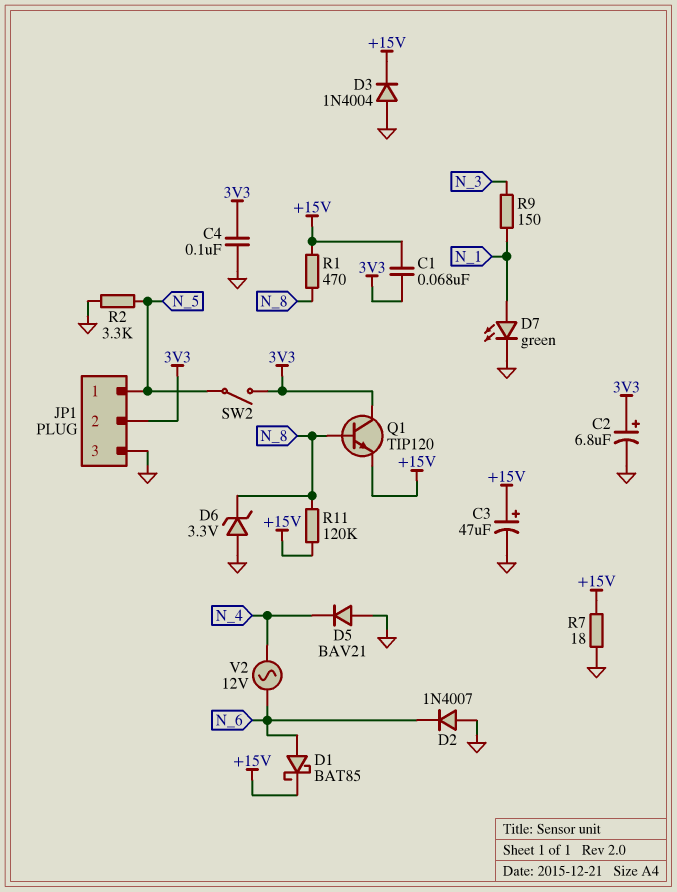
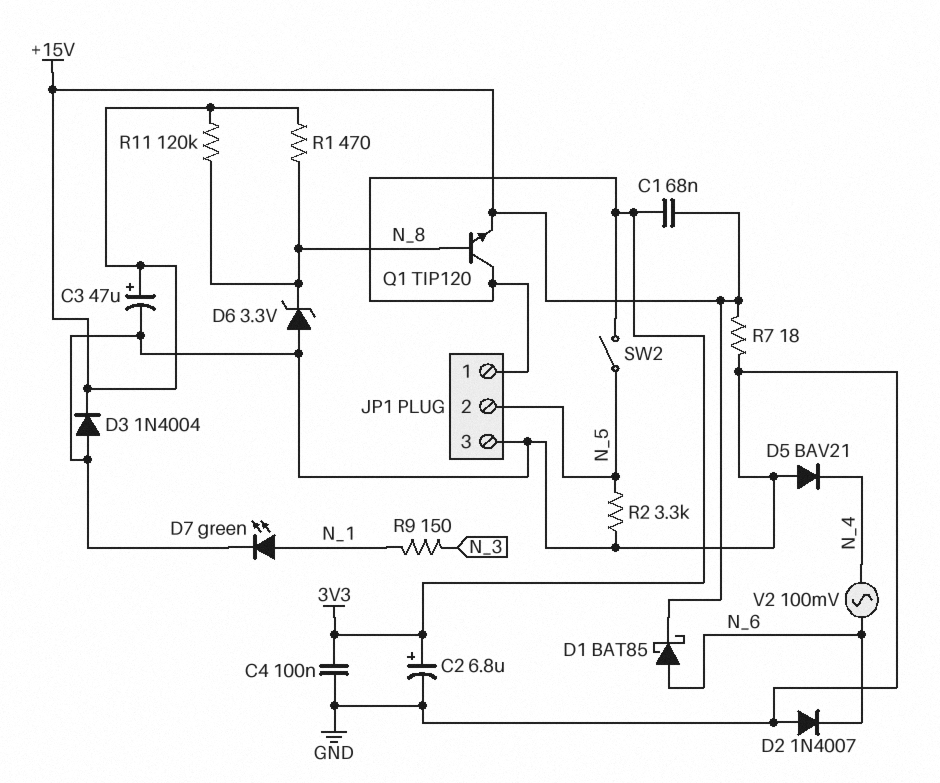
JP1 pin 1: N_5 -> 3V3
JP1 pin 2: 3V3 -> N_5
V2: AC 12V (N_4, N_6) -> AC 100mV (N_4, N_6)

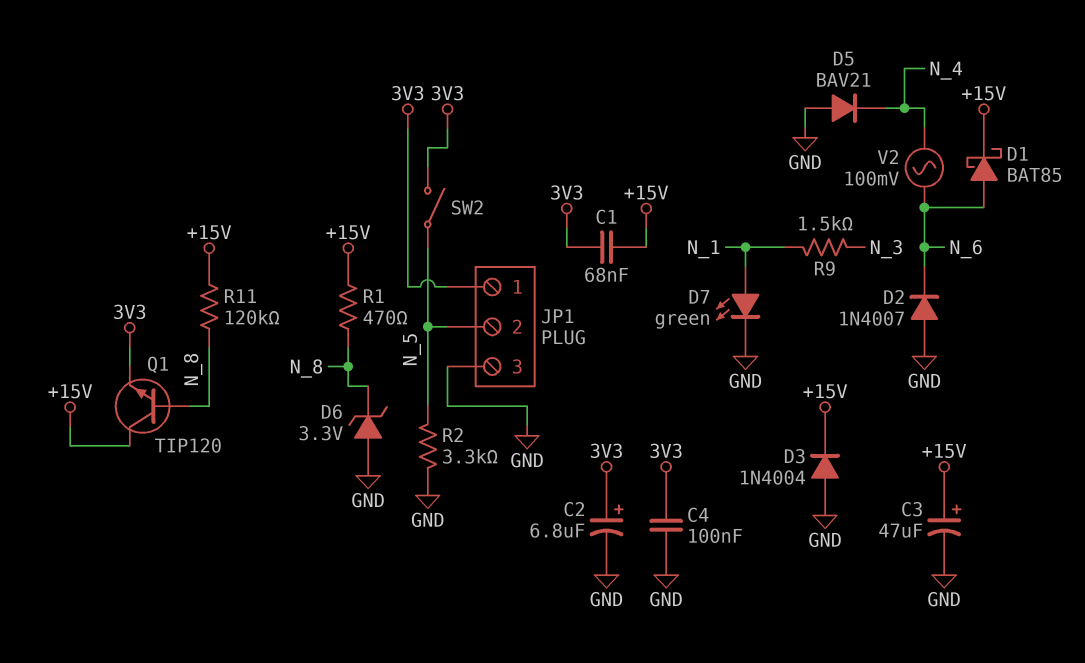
Q1: NPN TIP120 (B N_8, C 3V3, E +15V) -> NPN TIP120 (B N_8, C +15V, E 3V3)
R7: 18 (+15V, GND) -> none
R9: 150 (N_1, N_3) -> 1.5k (N_1, N_3)

